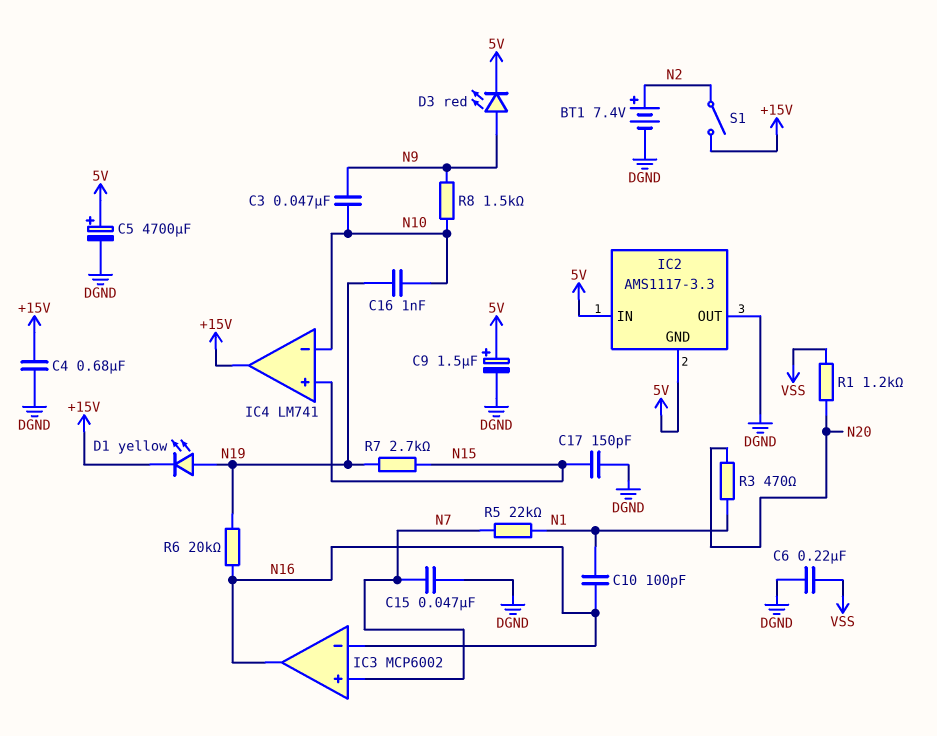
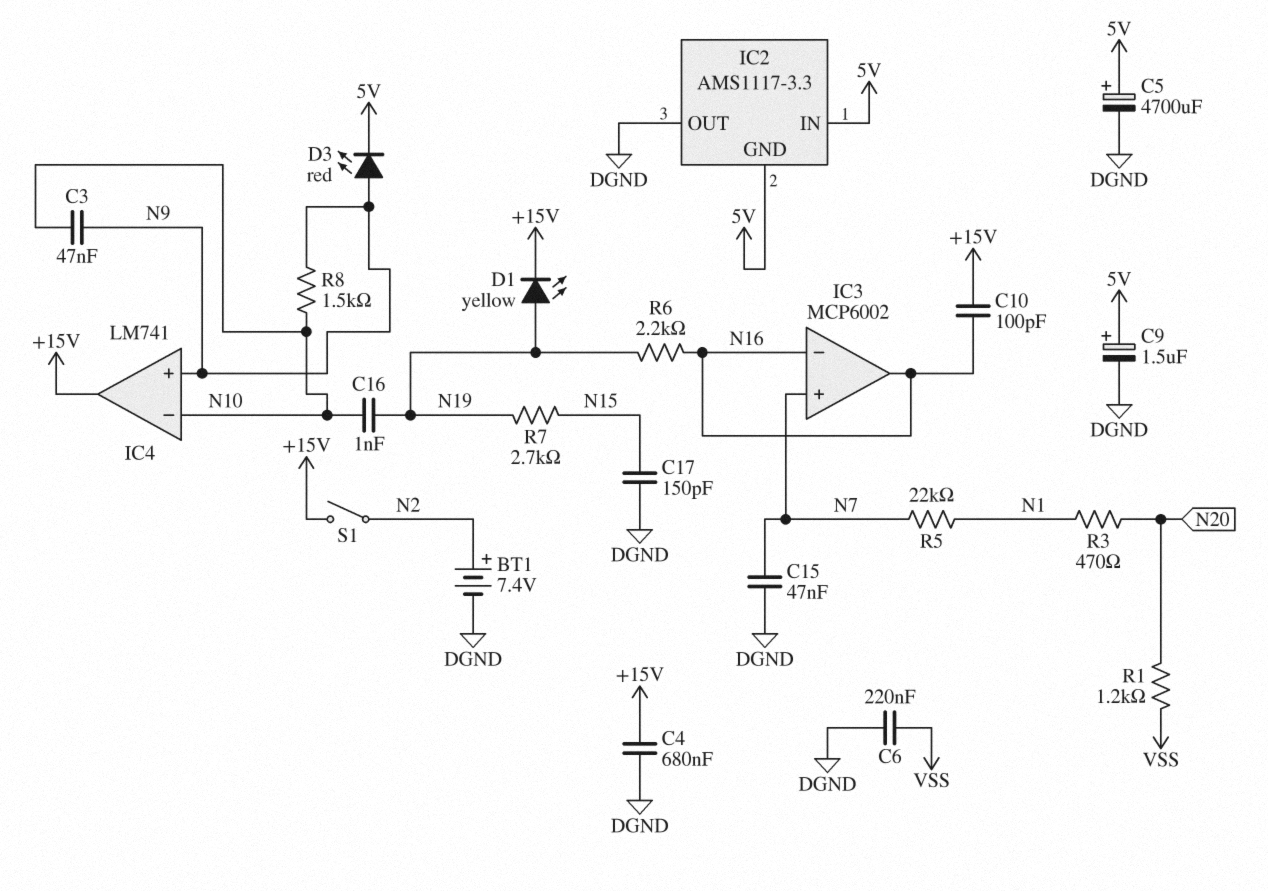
C10: 100pF (N1, N16) -> 100pF (+15V, N16)
IC4 pin in+: N15 -> N9
R6: 20k (N16, N19) -> 2.2k (N16, N19)

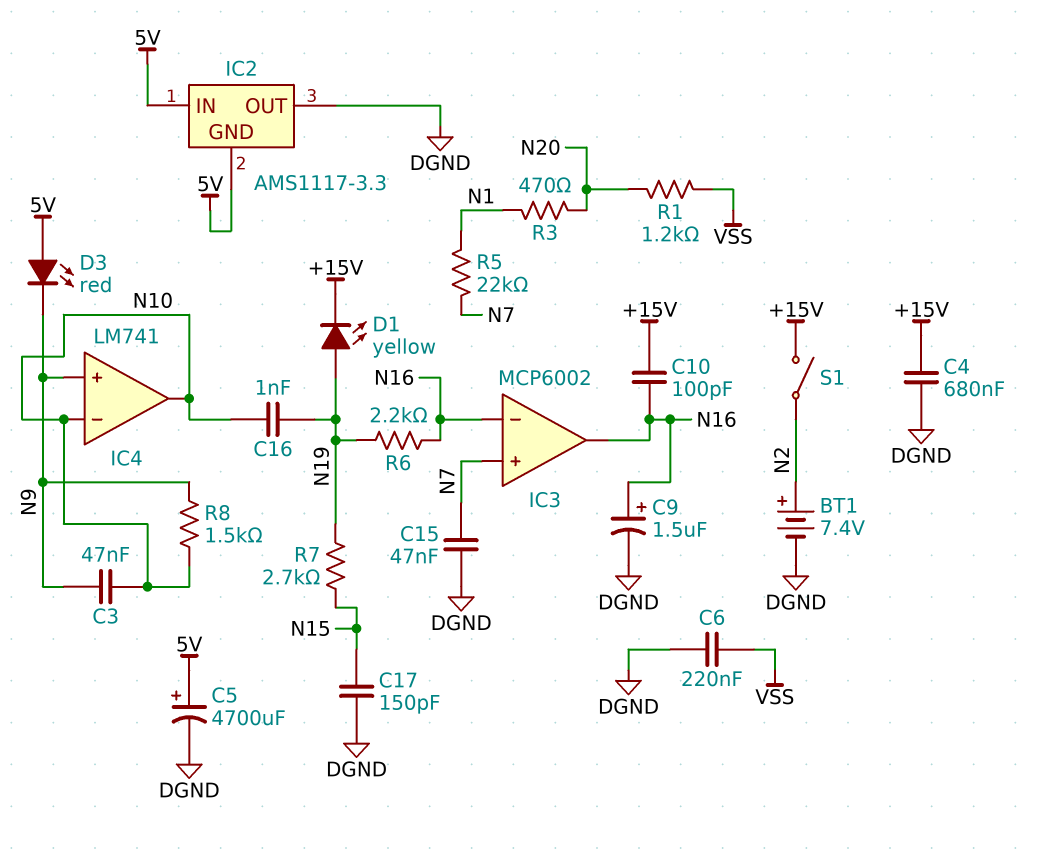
C9: 1.5uF (plus 5V, minus DGND) -> 1.5uF (plus N16, minus DGND)
D3: LED red (A N9, K 5V) -> LED red (A 5V, K N9)
IC4 pin out: +15V -> N10

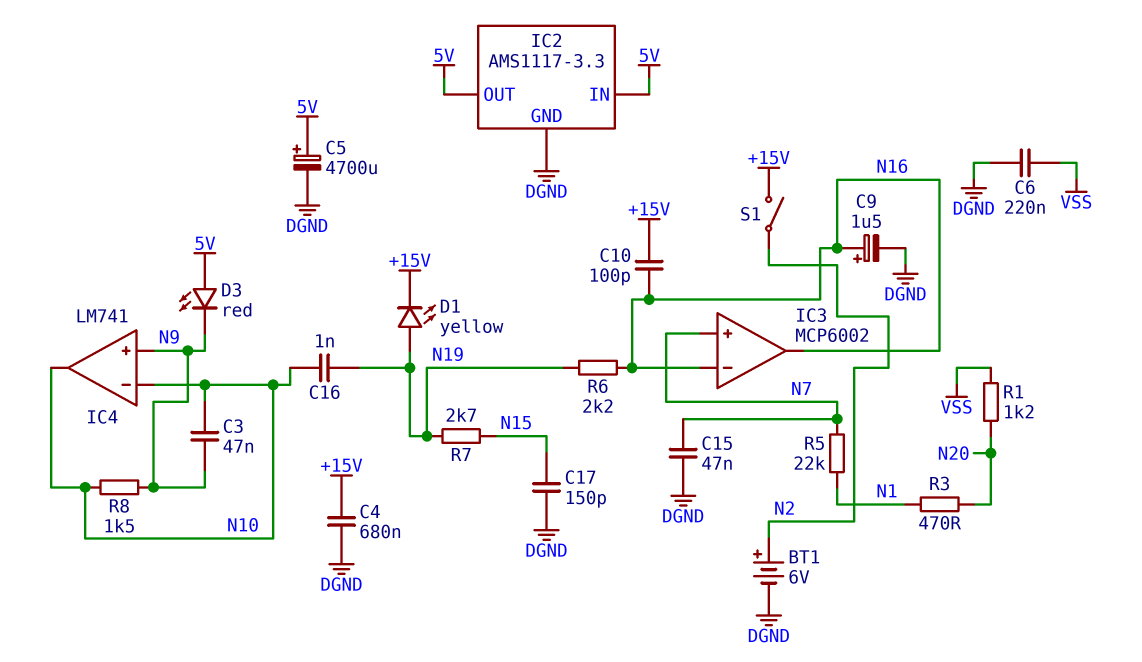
BT1: 7.4V (plus N2, minus DGND) -> 6V (plus N2, minus DGND)
IC2 pin GND: 5V -> DGND
IC2 pin OUT: DGND -> 5V

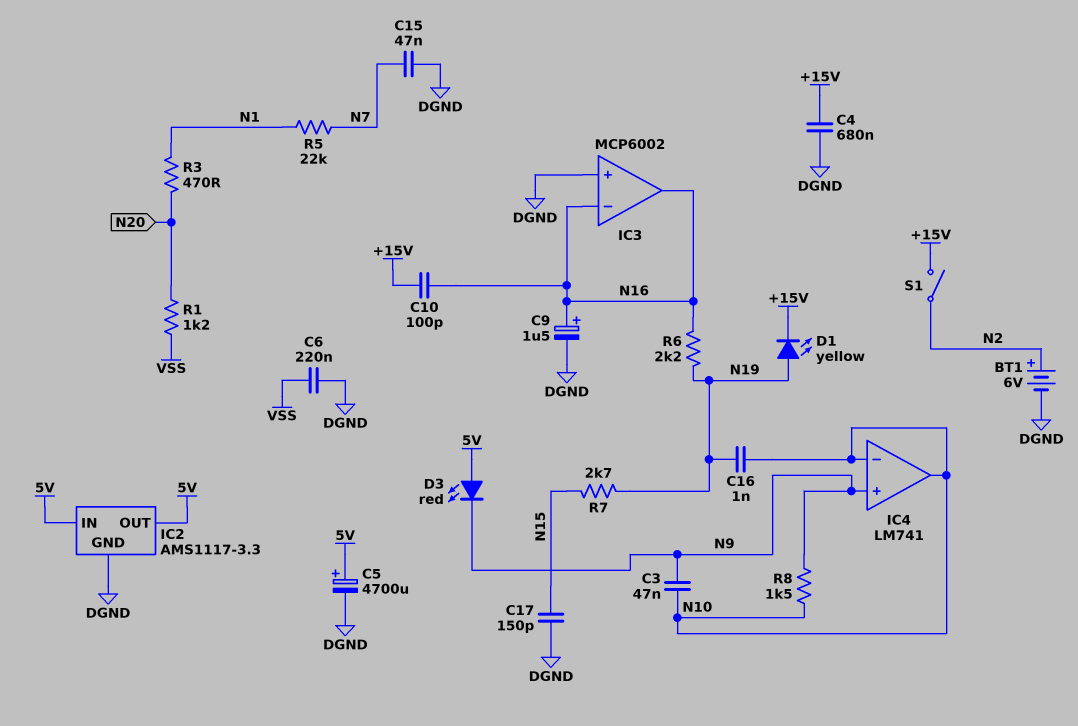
IC3 pin in+: N7 -> DGND

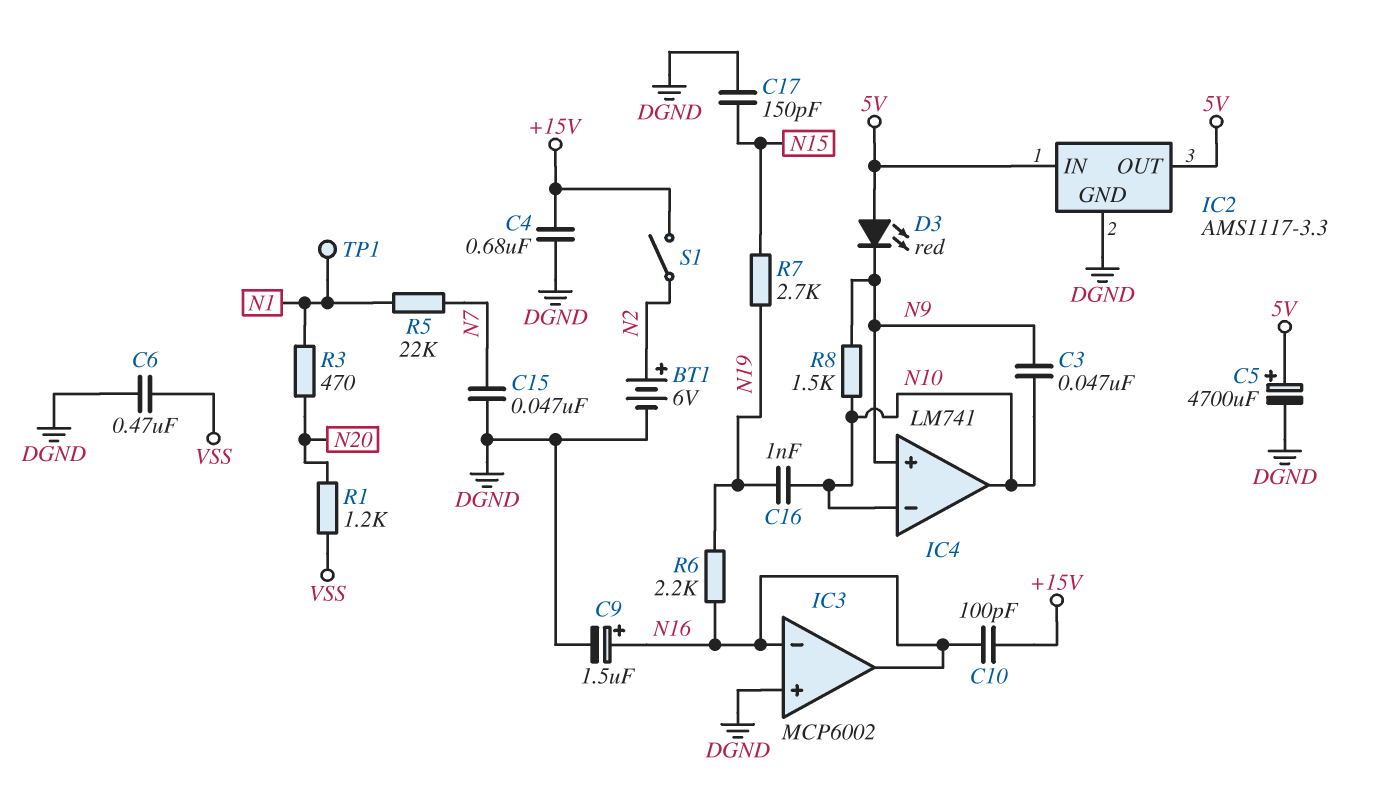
C6: 220nF (DGND, VSS) -> 470nF (DGND, VSS)
D1: LED yellow (A N19, K +15V) -> none
TP1: none -> test point (N1)

